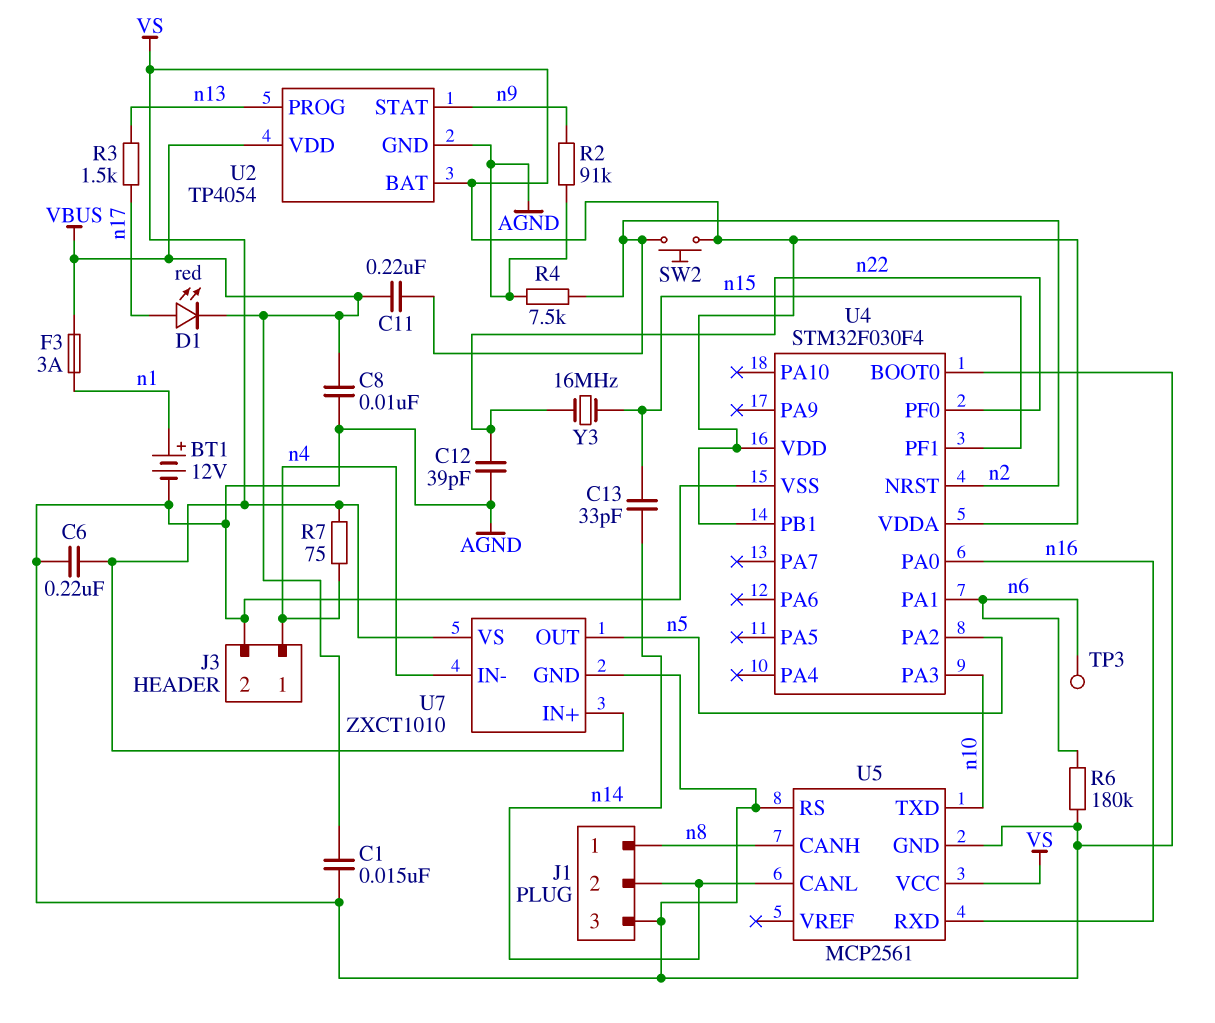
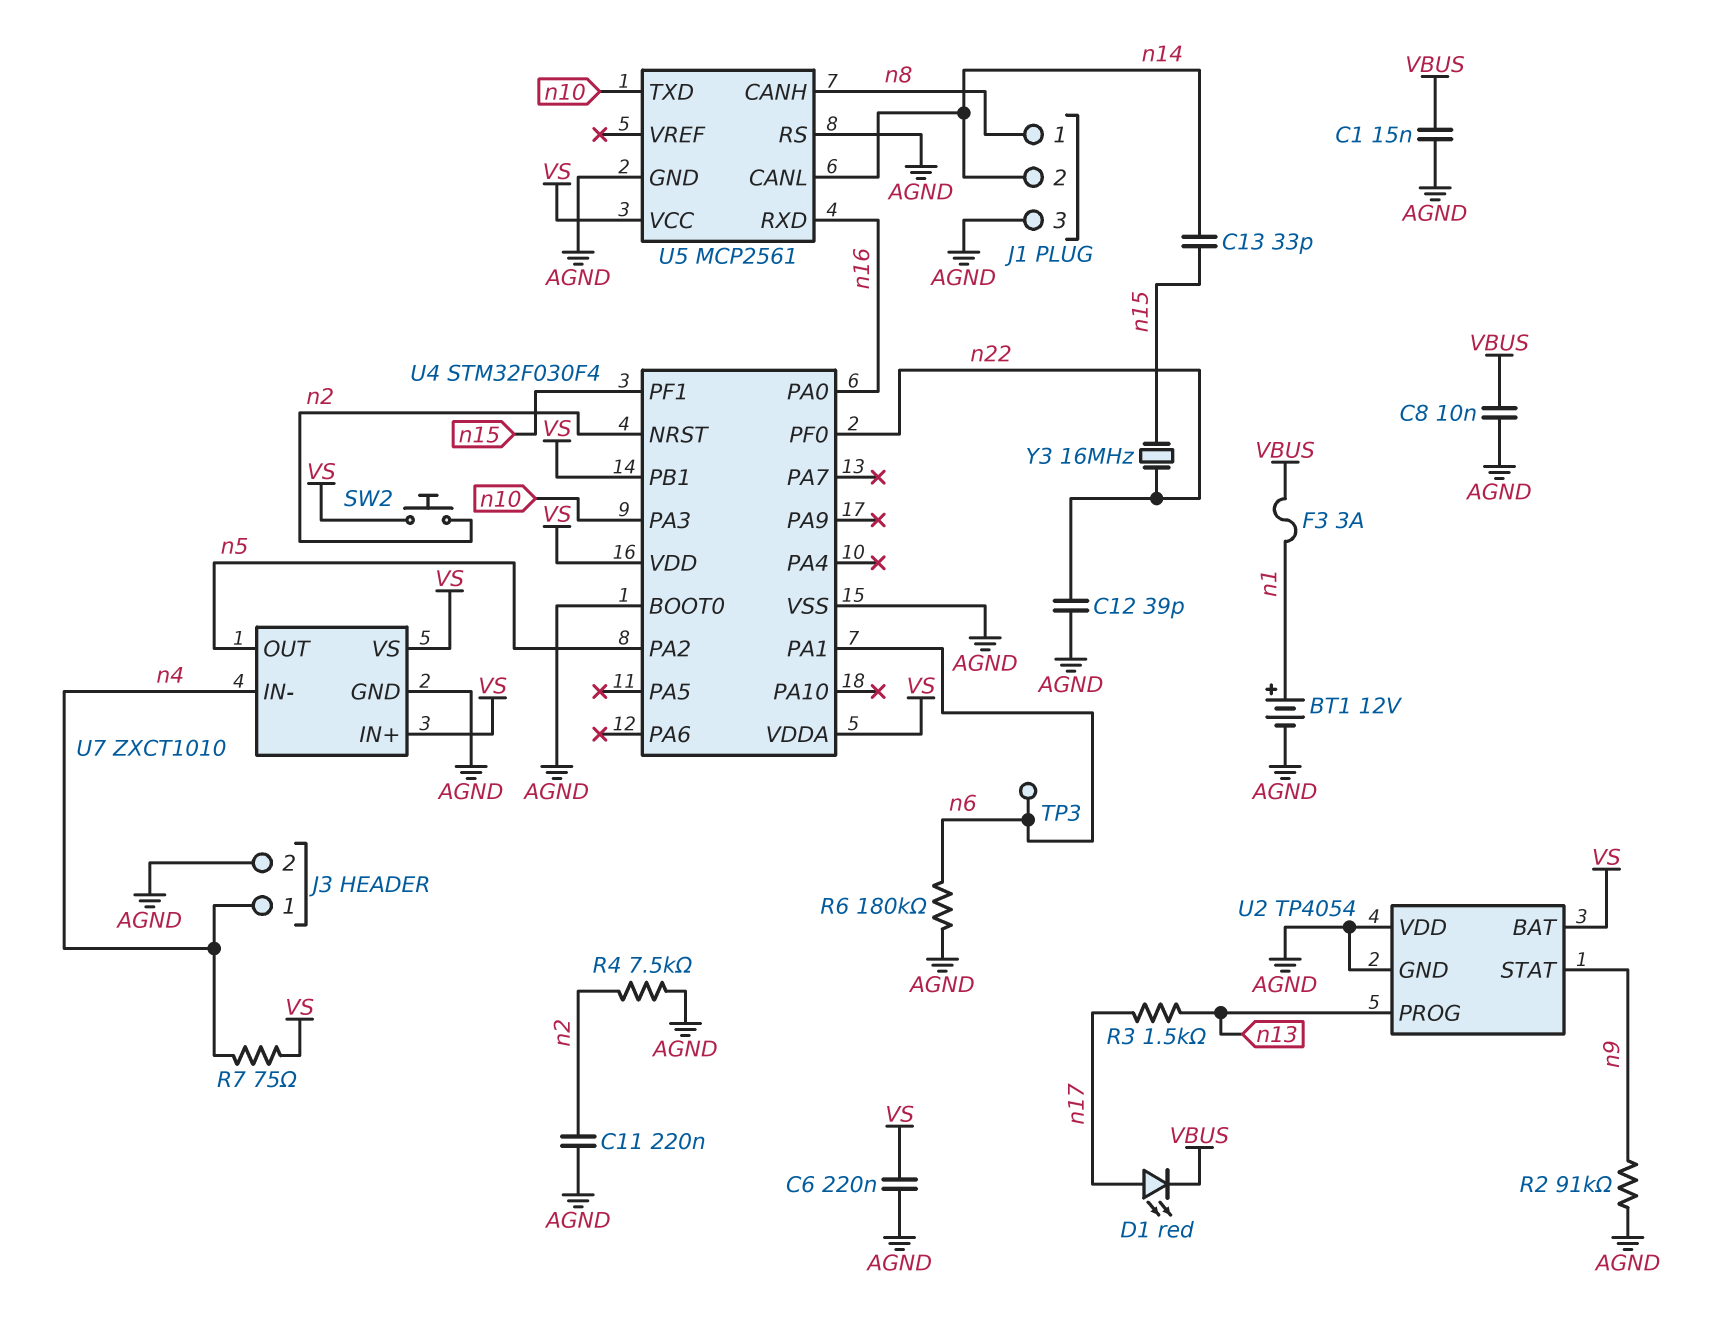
C11: 220nF (VBUS, n2) -> 220nF (AGND, n2)
U2 pin VDD: VBUS -> AGND

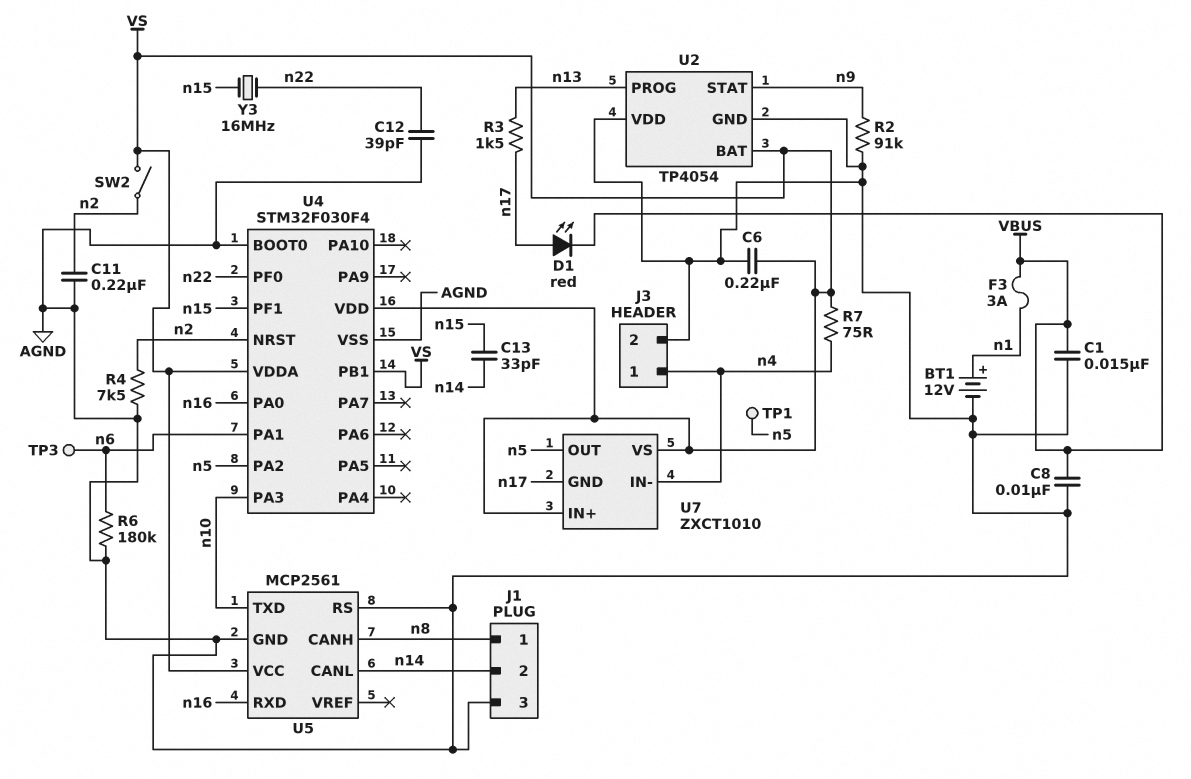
SW2: button (VS, n2) -> switch (VS, n2)
TP1: none -> test point (n5)
U7 pin GND: AGND -> n17

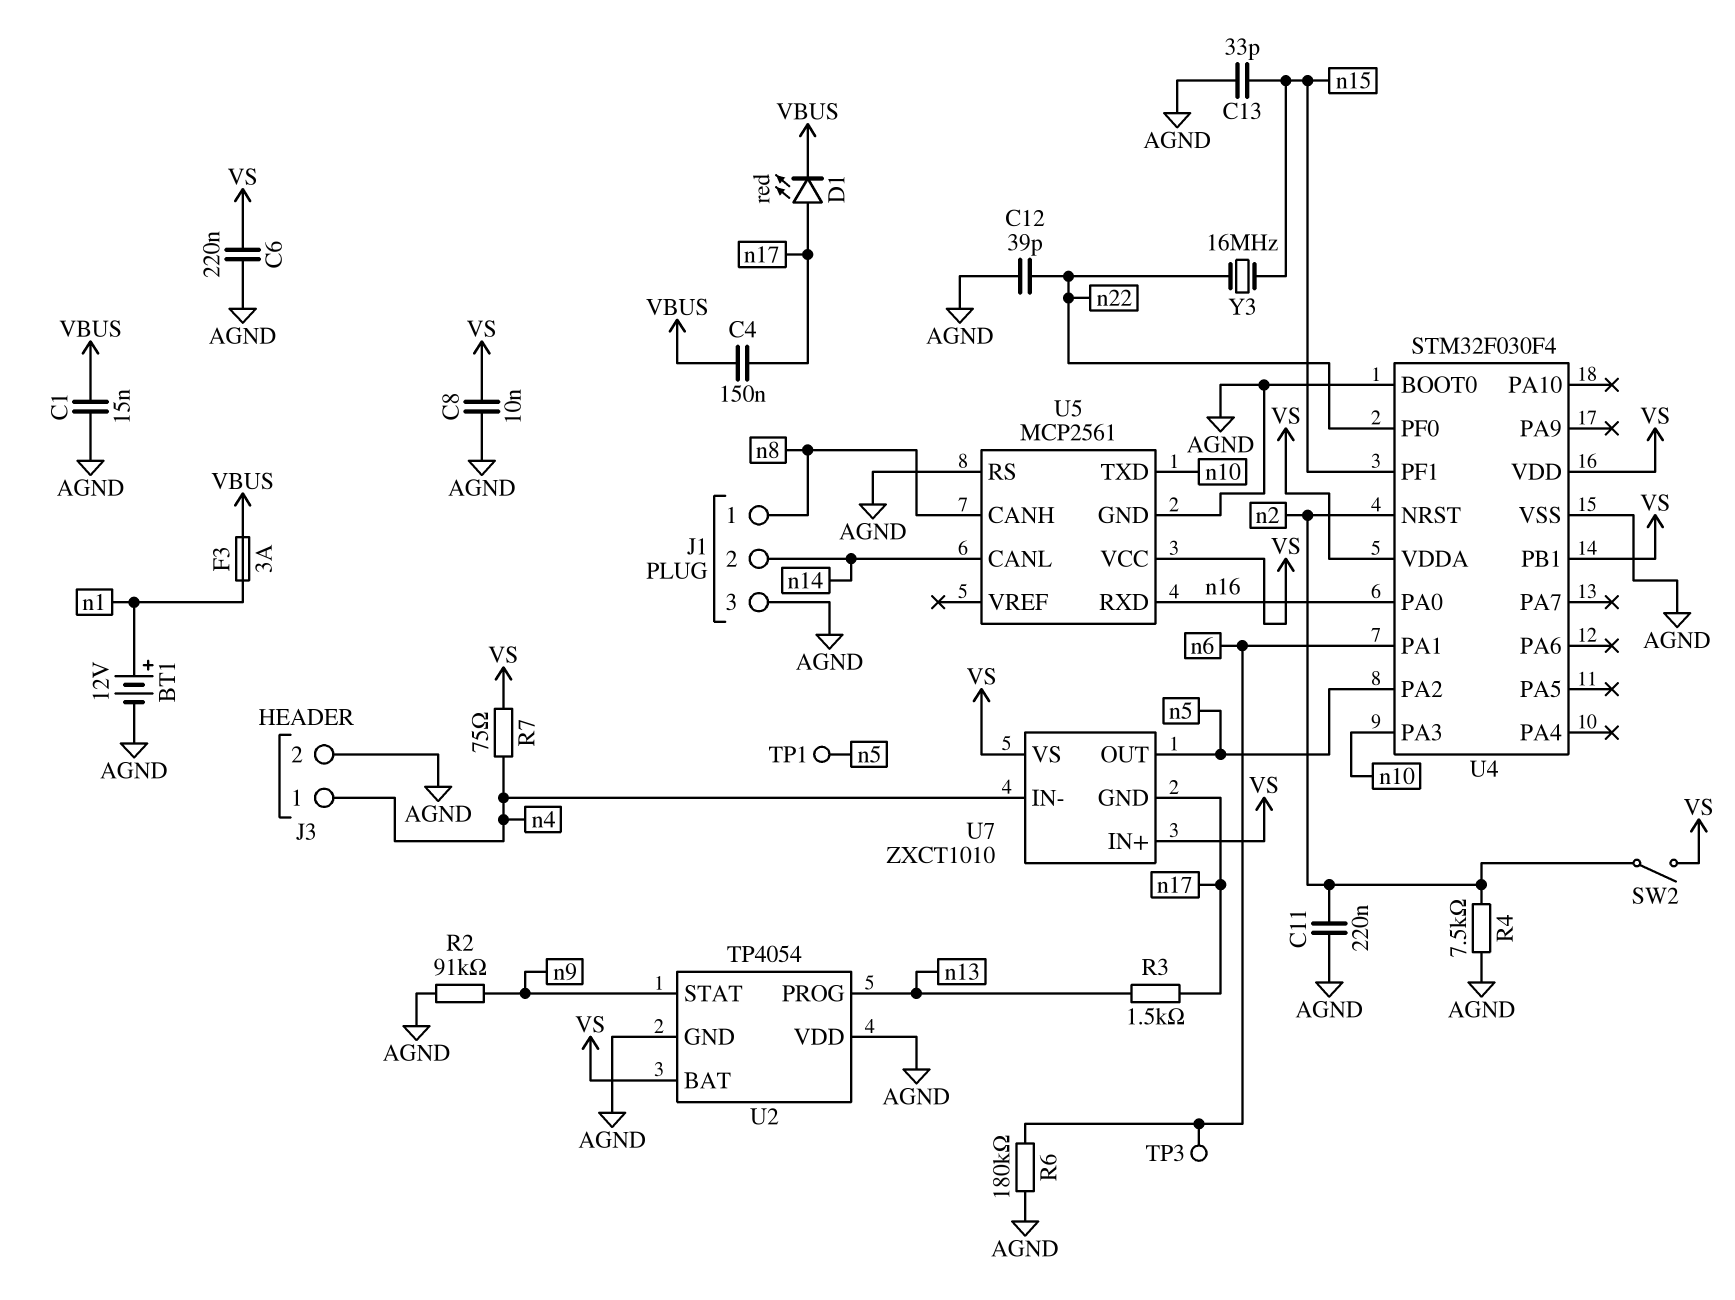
C4: none -> 150nF (VBUS, n17)
C8: 10nF (AGND, VBUS) -> 10nF (AGND, VS)
C13: 33pF (n14, n15) -> 33pF (AGND, n15)

